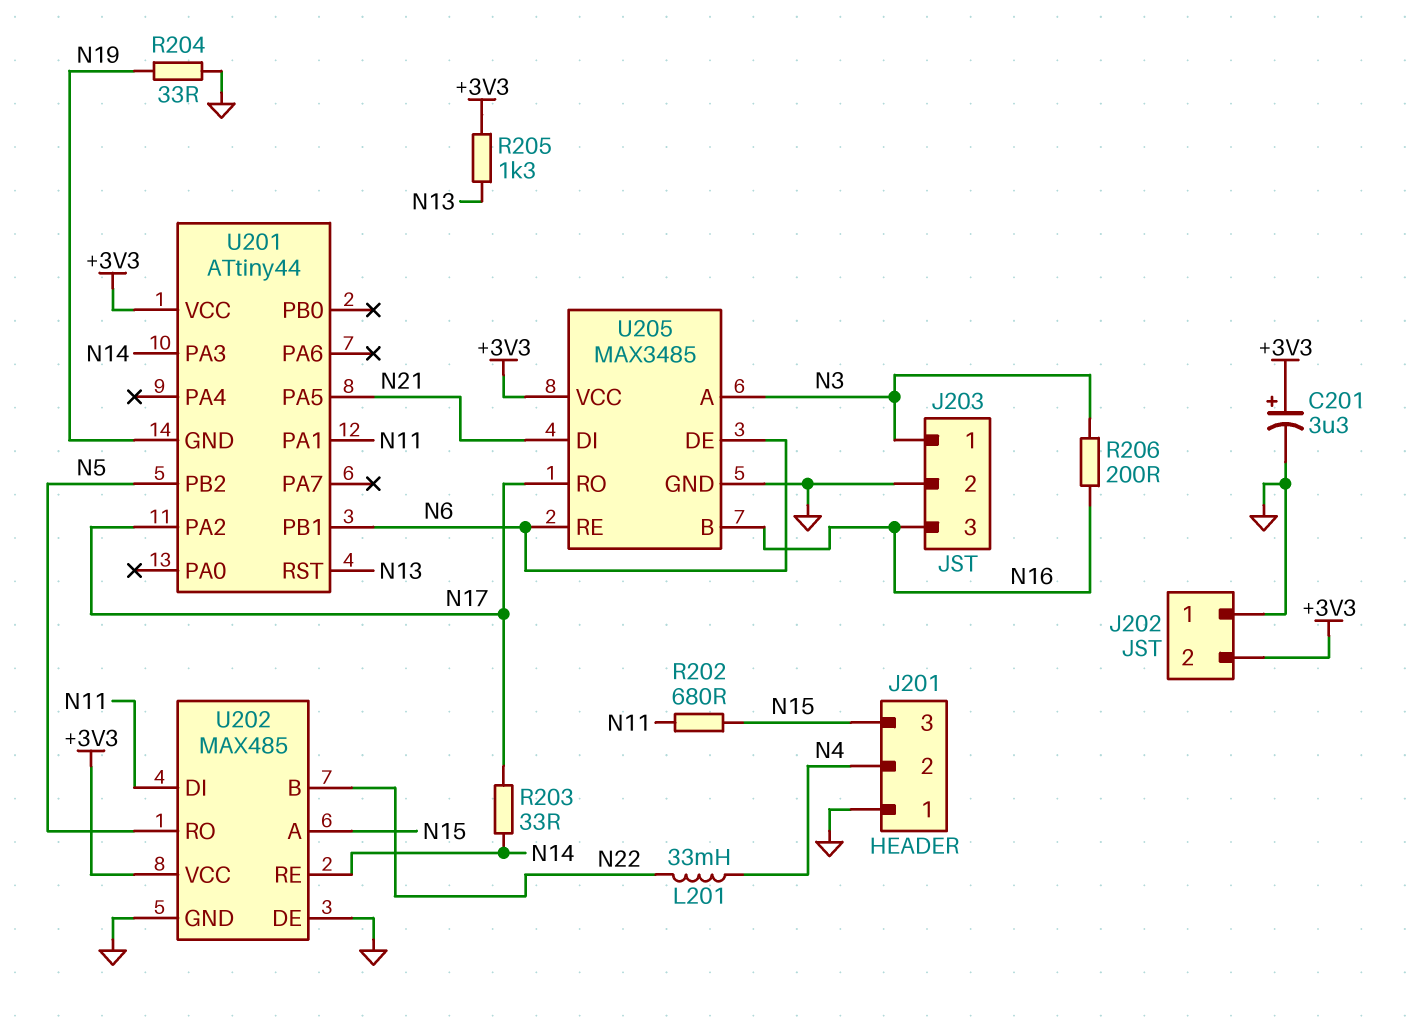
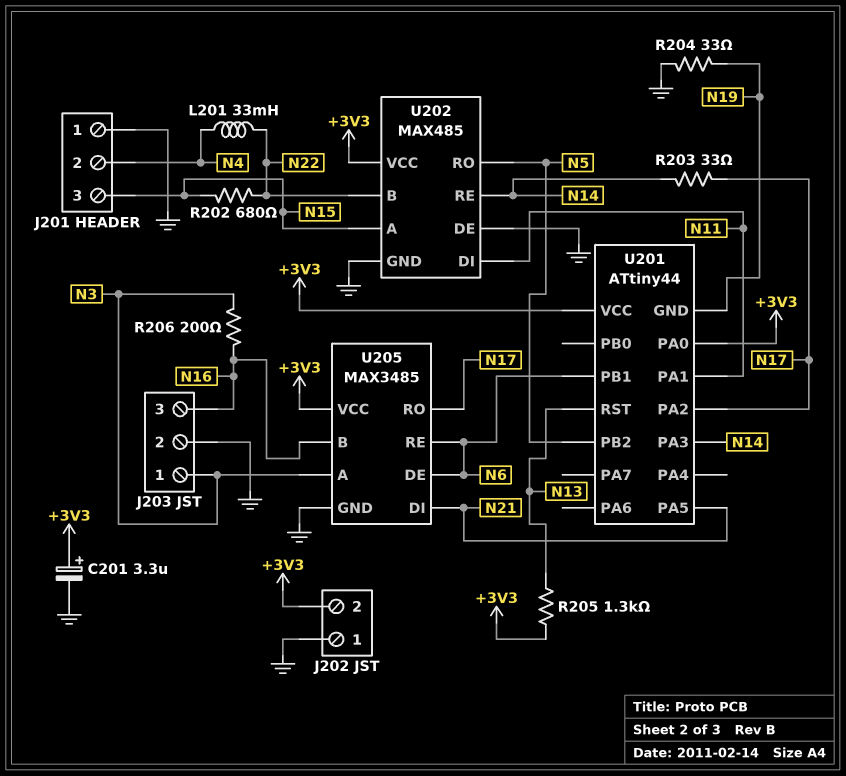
R202: 680 (N11, N15) -> 680 (N15, N22)
U201 pin PA0: none -> +3V3

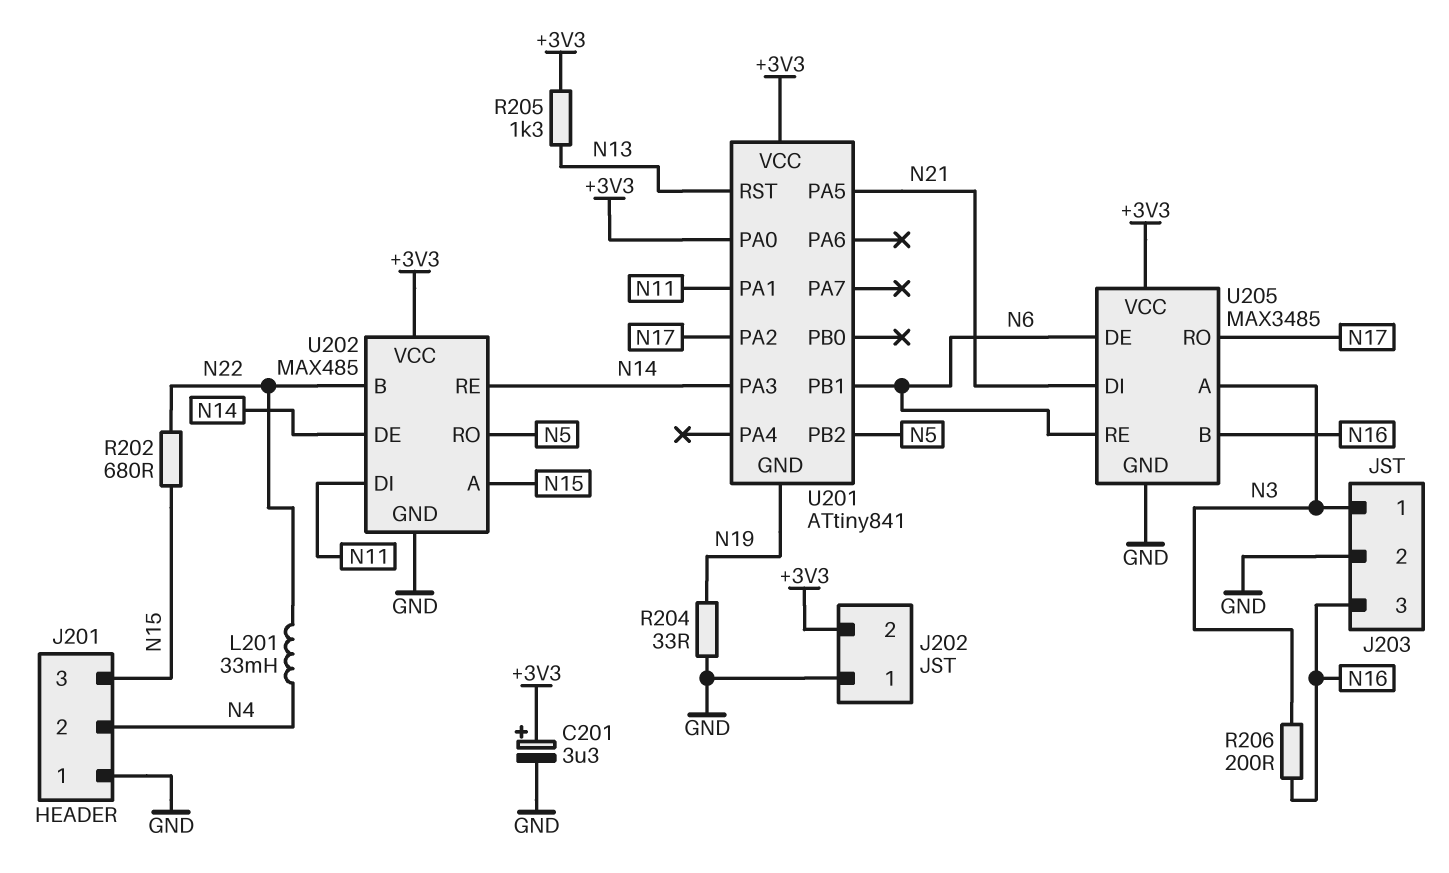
R203: 33 (N14, N17) -> none
U201: ATtiny44 -> ATtiny841
U202 pin DE: GND -> N14

